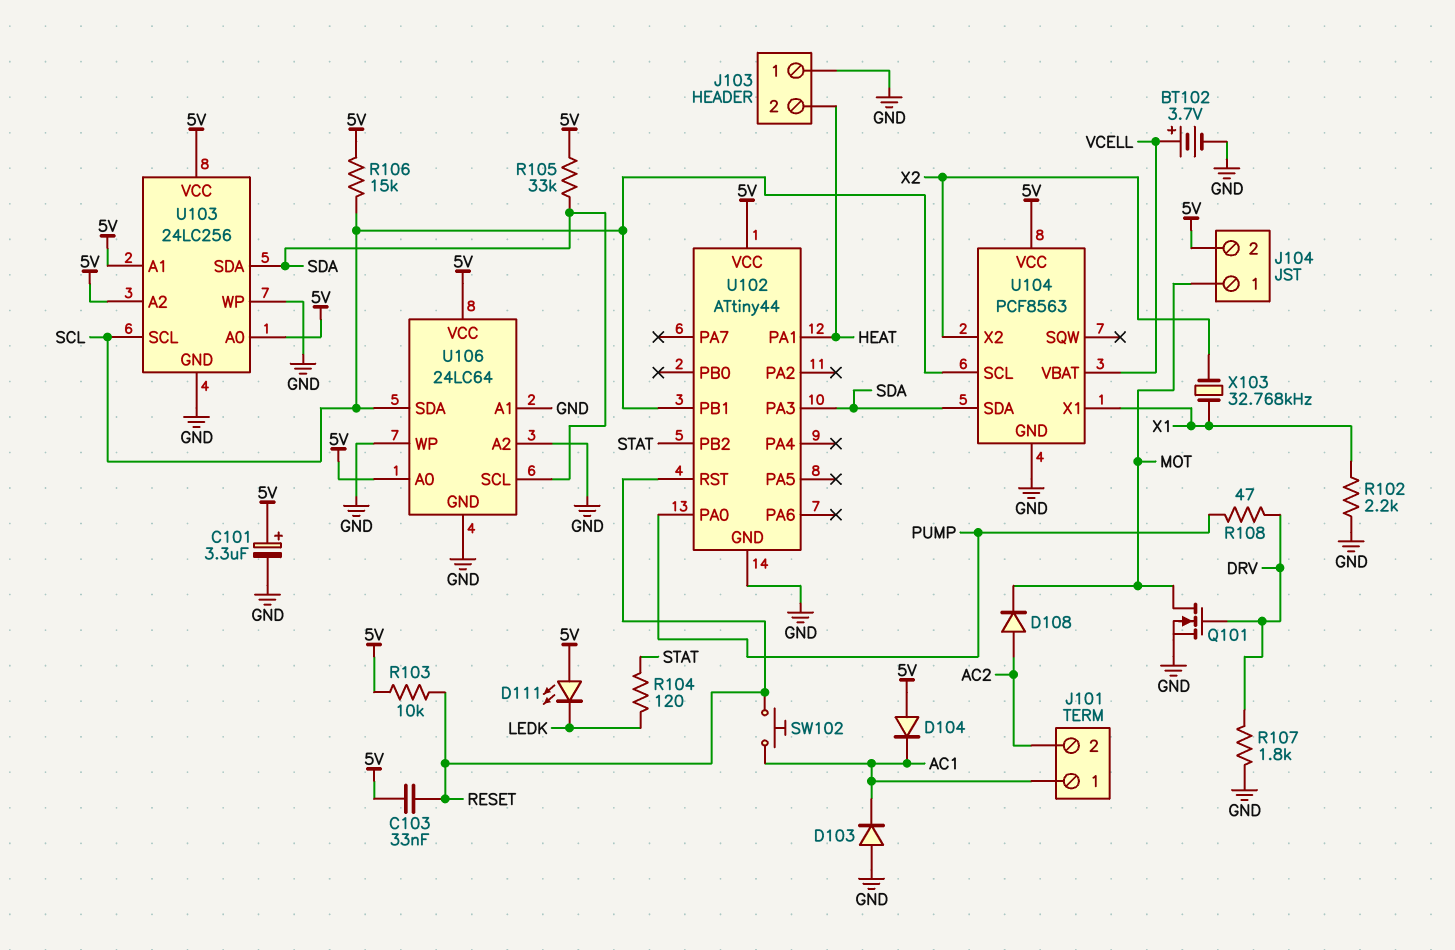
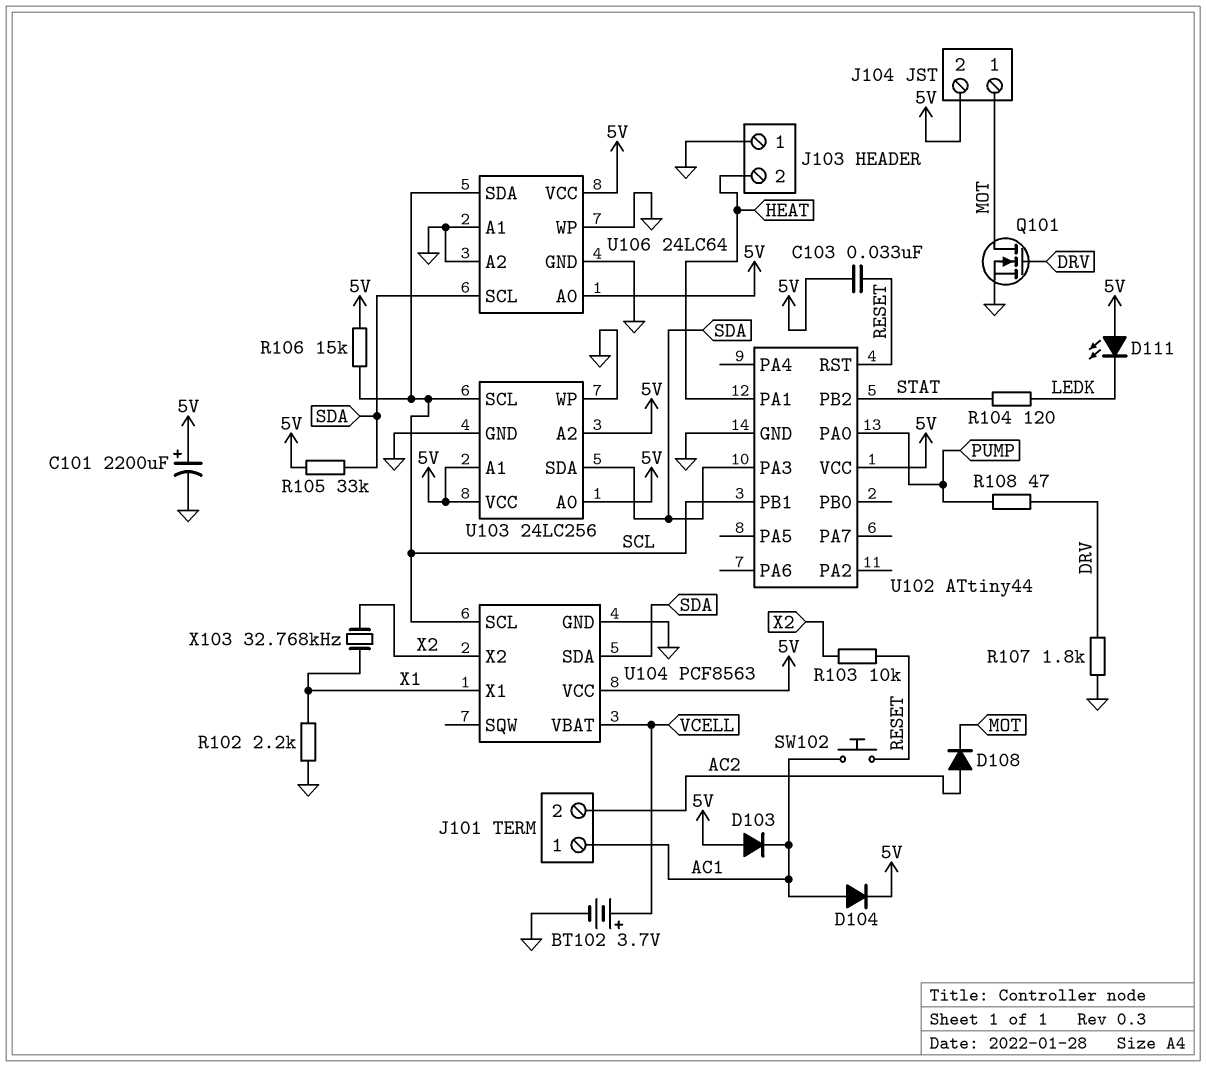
C101: 3.3uF (plus 5V, minus GND) -> 2200uF (plus 5V, minus GND)
D103: diode (A GND, K AC1) -> diode (A 5V, K AC1)
D104: diode (A 5V, K AC1) -> diode (A AC1, K 5V)
R103: 10k (5V, RESET) -> 10k (RESET, X2)

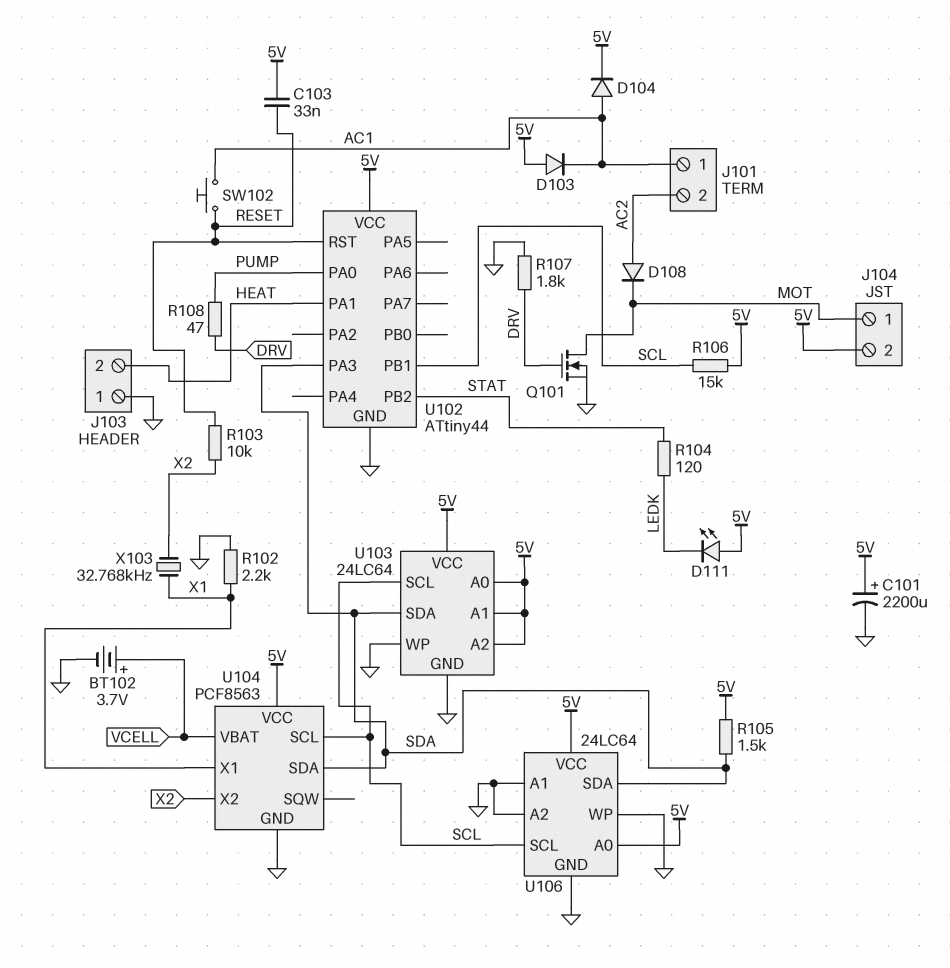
R105: 33k (5V, SDA) -> 1.5k (5V, SDA)
U103: 24LC256 -> 24LC64
U106 pin SCL: SDA -> SCL
U106 pin SDA: SCL -> SDA

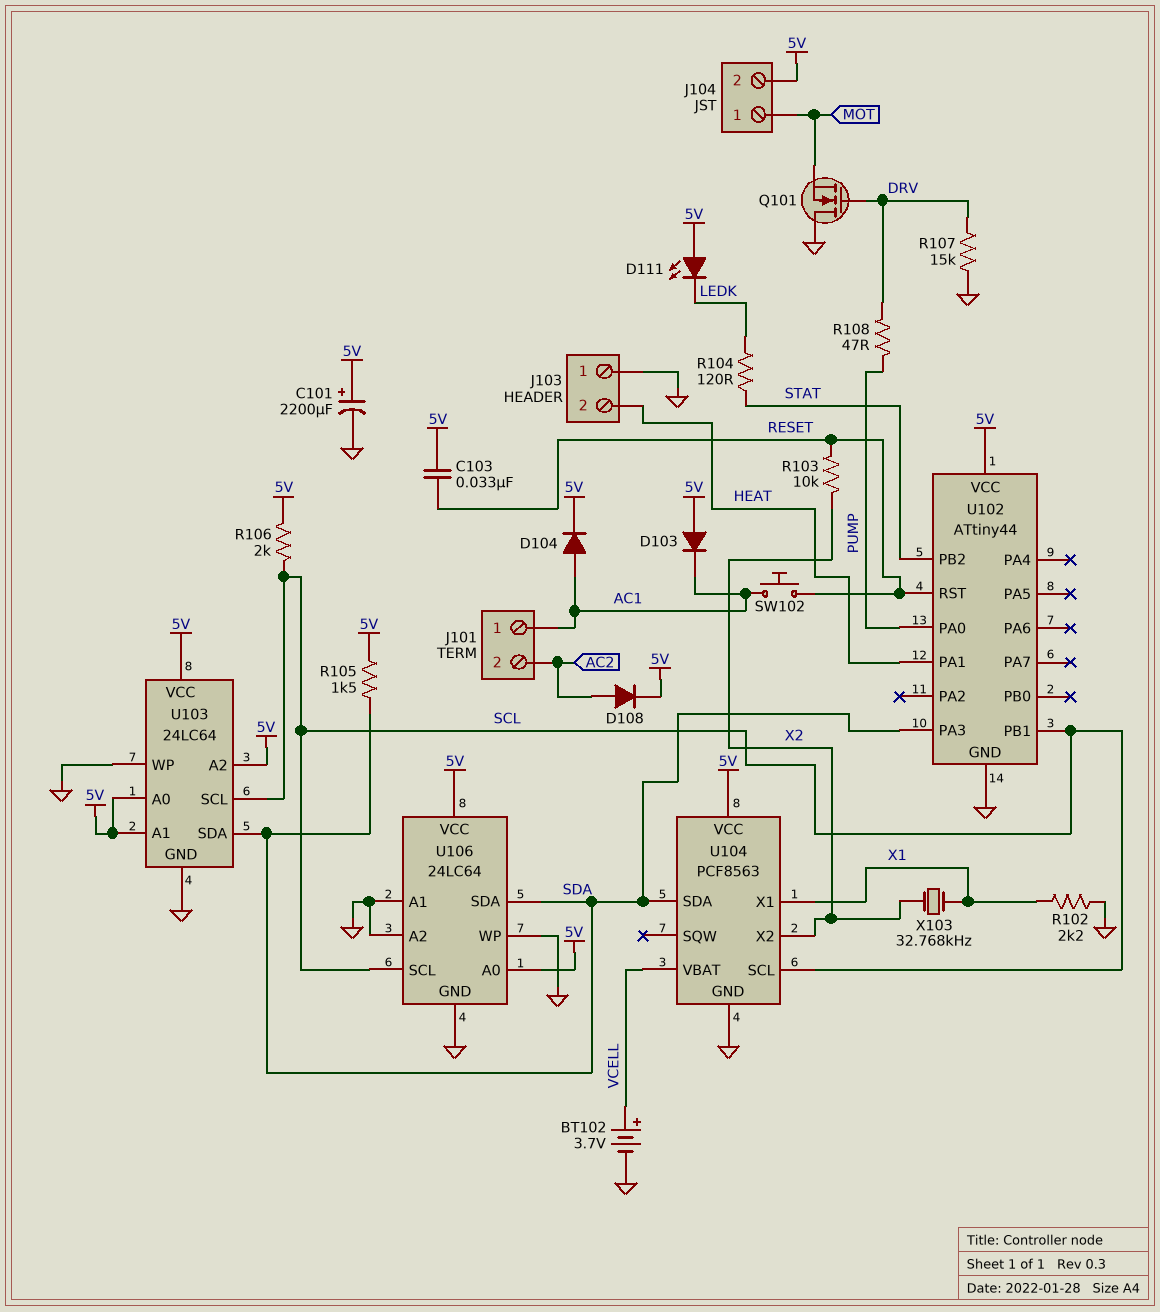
D108: diode (A AC2, K MOT) -> diode (A AC2, K 5V)
Q101: NMOS (G DRV, D MOT, S GND) -> NMOS (G DRV, D GND, S MOT)
R106: 15k (5V, SCL) -> 2k (5V, SCL)
R107: 1.8k (DRV, GND) -> 15k (DRV, GND)

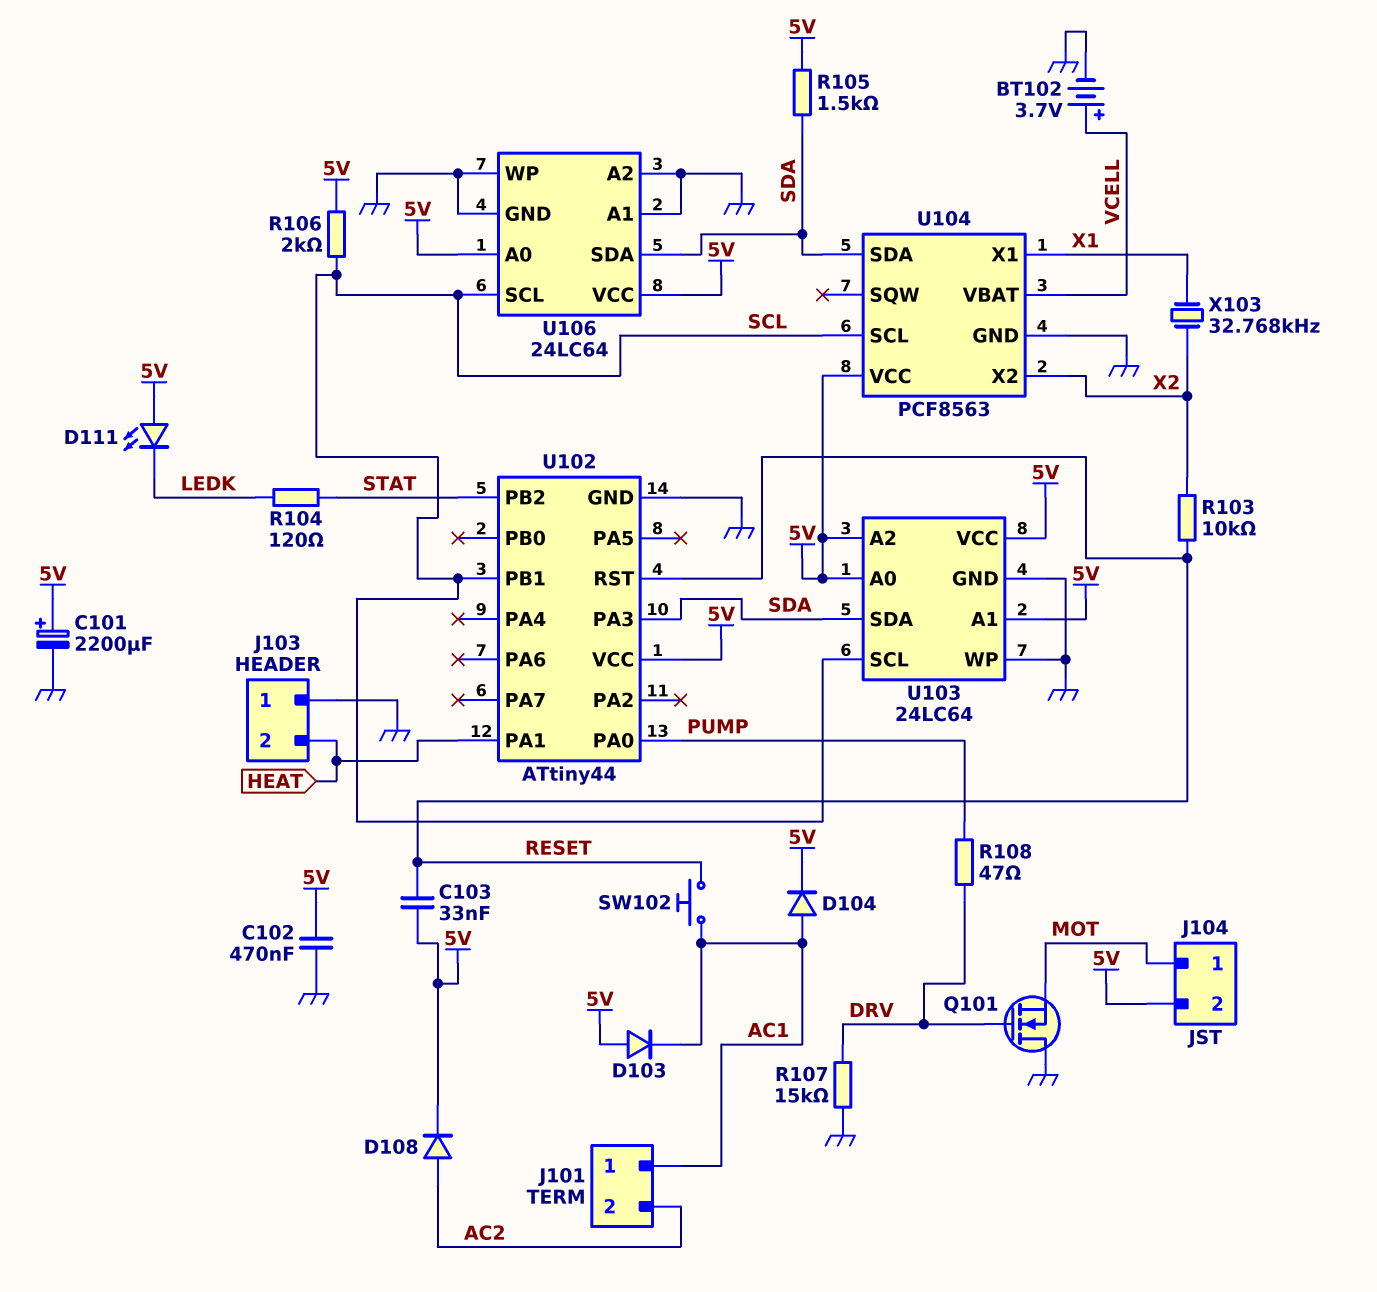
C102: none -> 470nF (5V, GND)
R102: 2.2k (GND, X1) -> none

